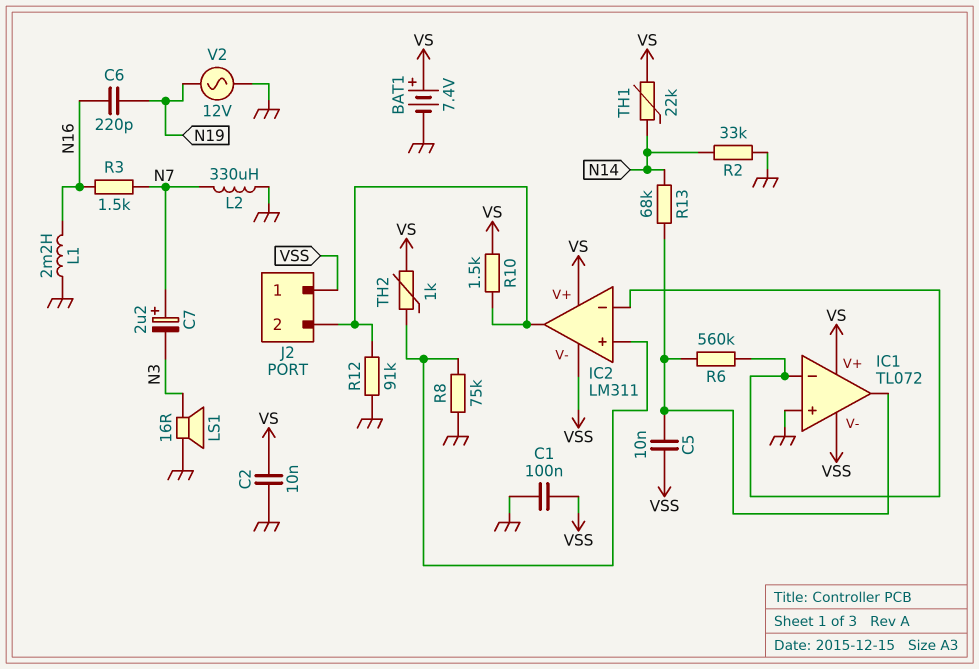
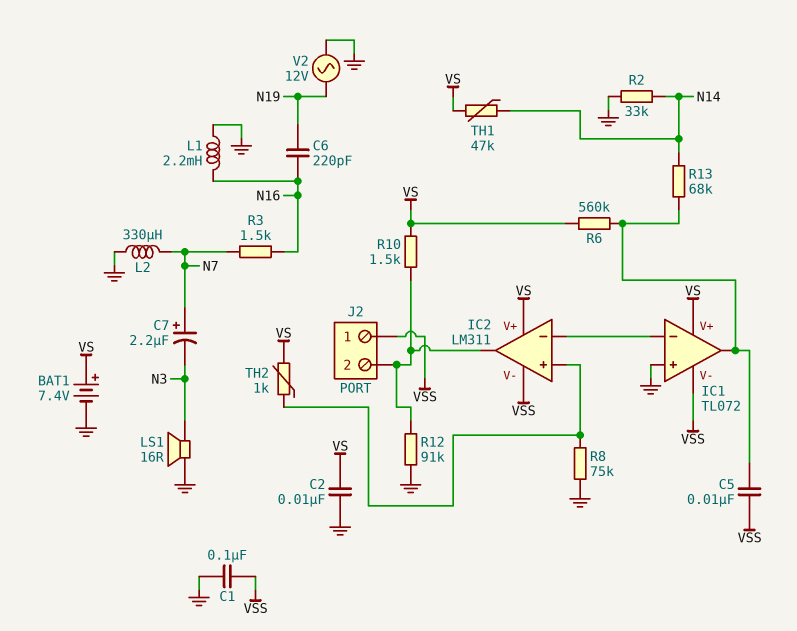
R6: 560k (IC1/in-, IC1/out) -> 560k (IC1/out, VS)
TH1: 22k (N14, VS) -> 47k (N14, VS)

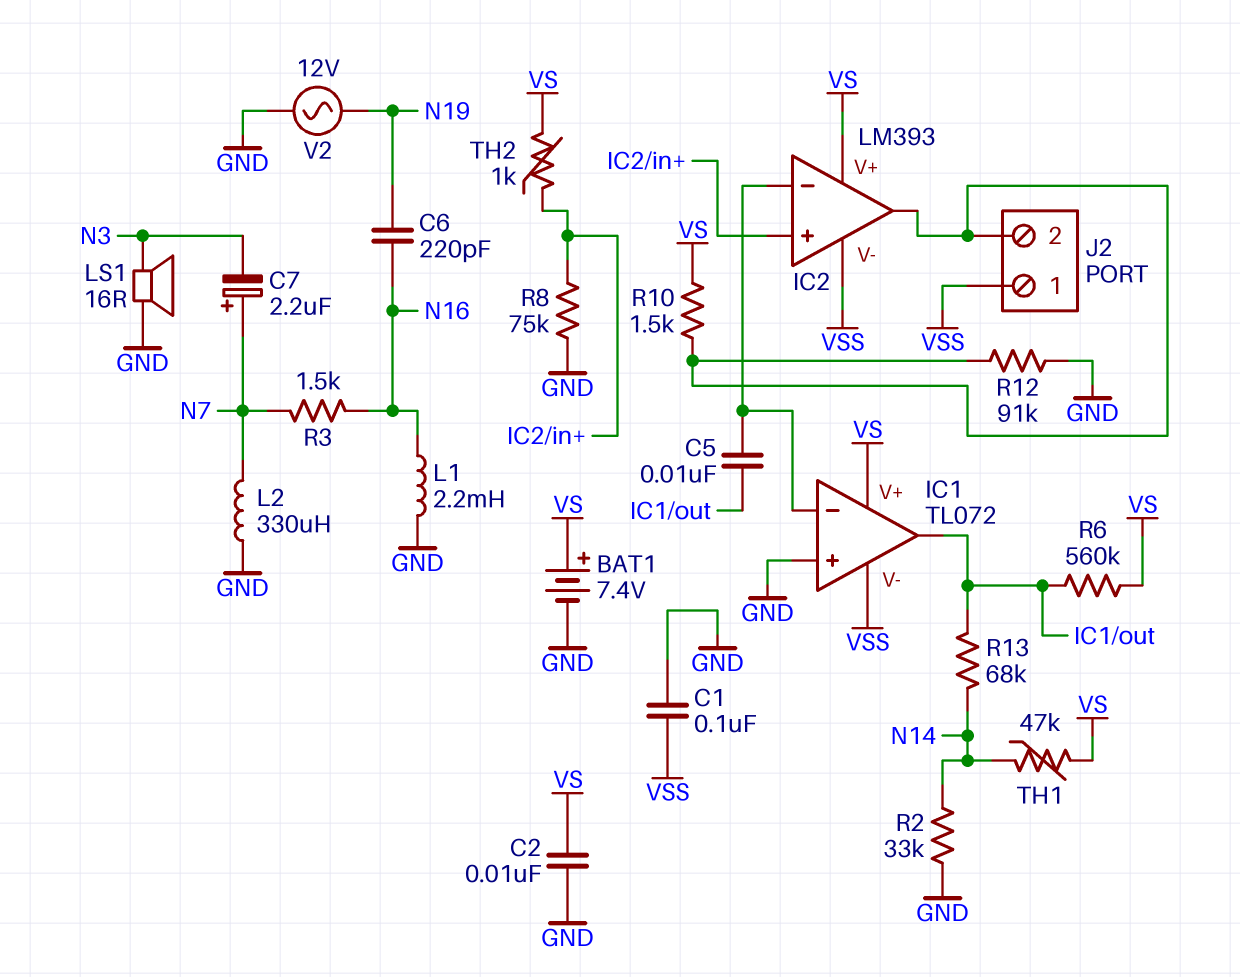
C5: 10nF (IC1/out, VSS) -> 10nF (IC1/in-, IC1/out)
IC2: LM311 -> LM393

